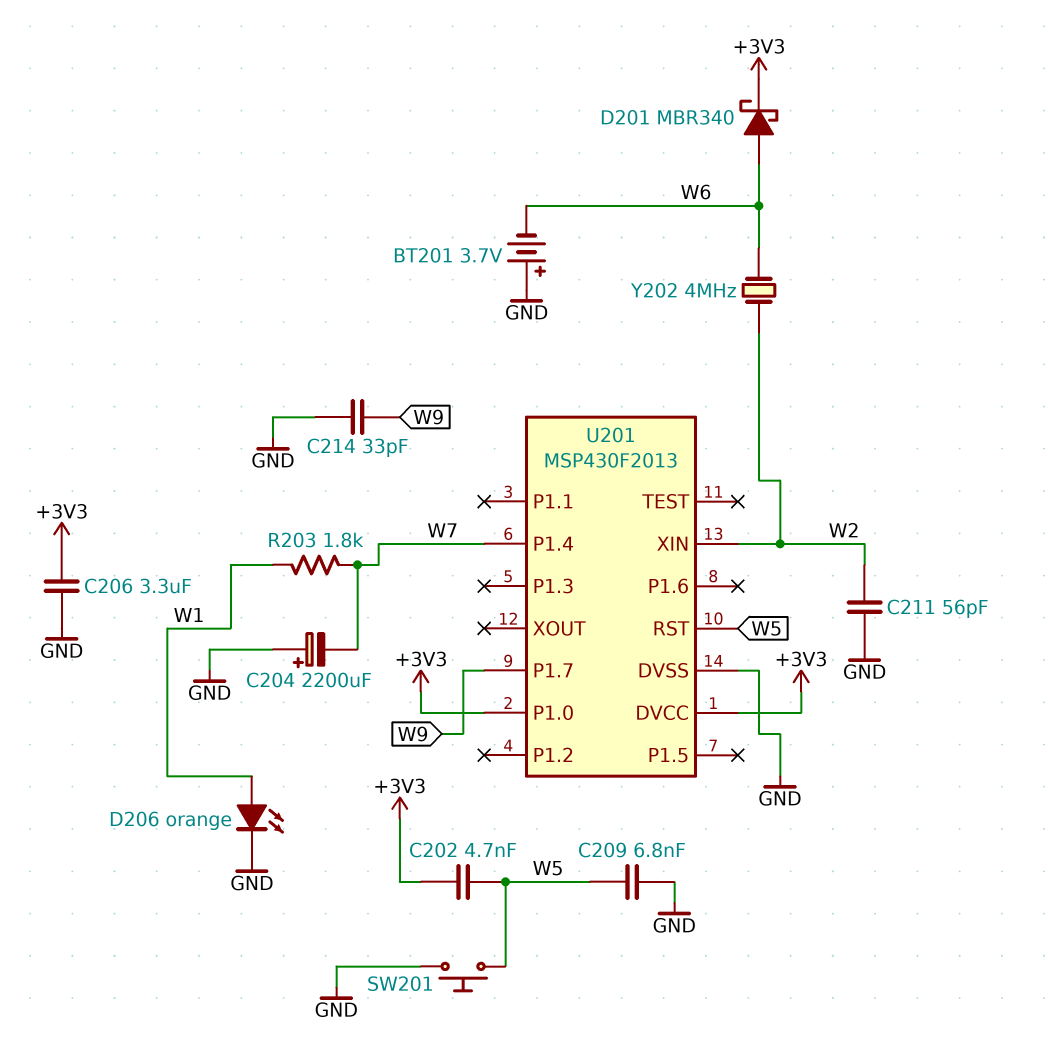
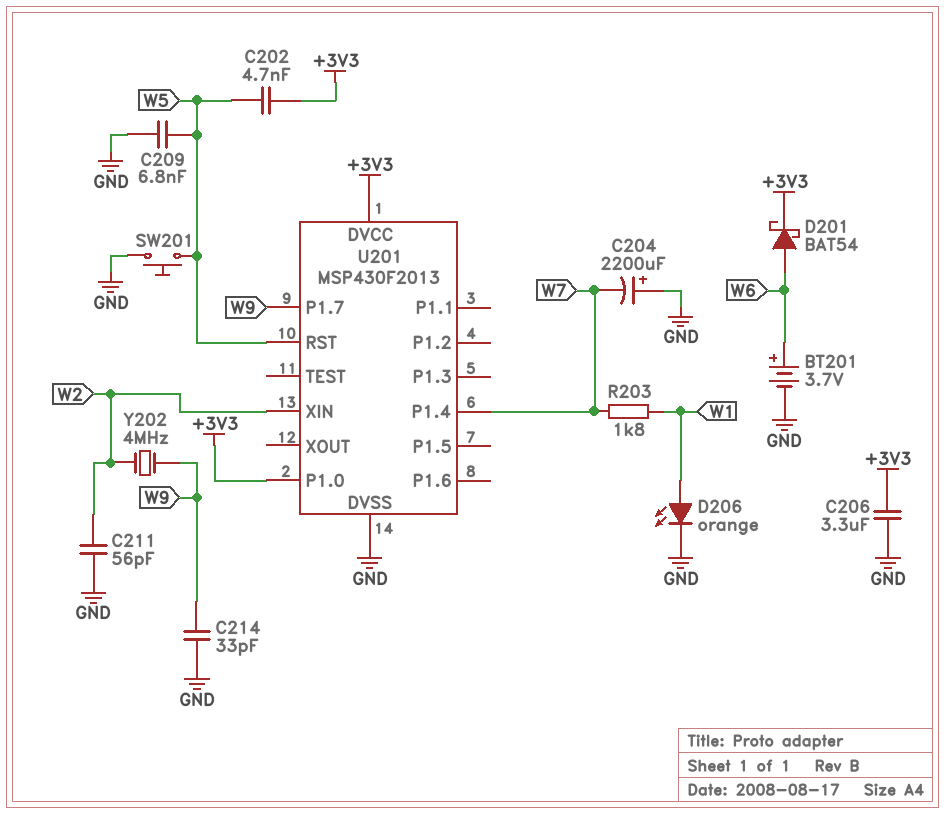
BT201: 3.7V (plus GND, minus W6) -> 3.7V (plus W6, minus GND)
D201: schottky MBR340 (A W6, K +3V3) -> schottky BAT54 (A W6, K +3V3)
Y202: 4MHz (W2, W6) -> 4MHz (W2, W9)

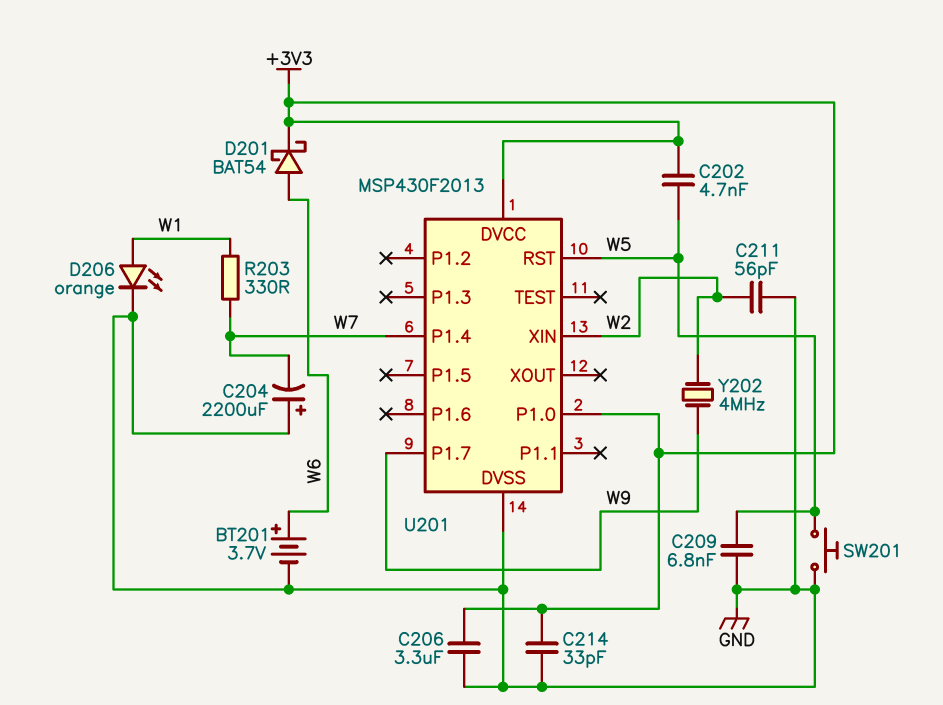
C214: 33pF (GND, W9) -> 33pF (+3V3, GND)
R203: 1.8k (W1, W7) -> 330 (W1, W7)

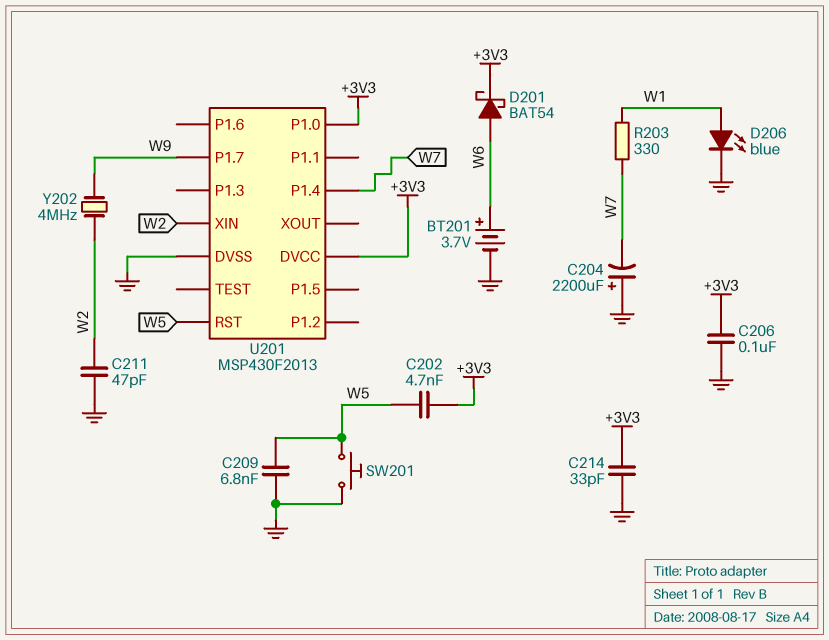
C206: 3.3uF (+3V3, GND) -> 100nF (+3V3, GND)
C211: 56pF (GND, W2) -> 47pF (GND, W2)
D206: LED orange (A W1, K GND) -> LED blue (A W1, K GND)

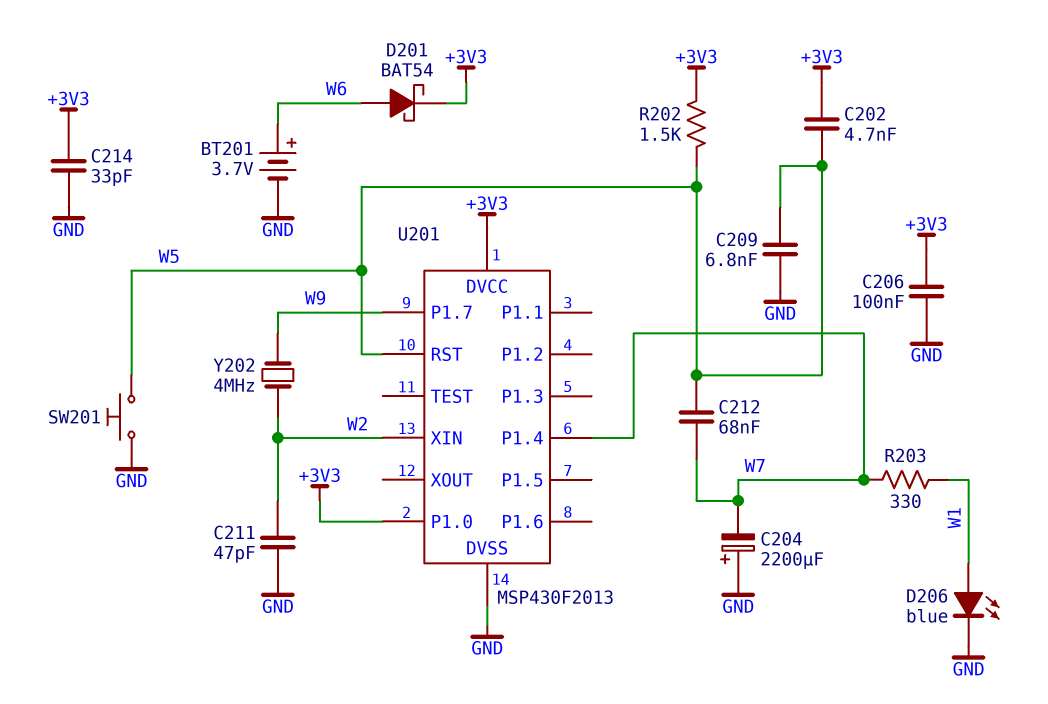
C212: none -> 68nF (W5, W7)
R202: none -> 1.5k (+3V3, W5)

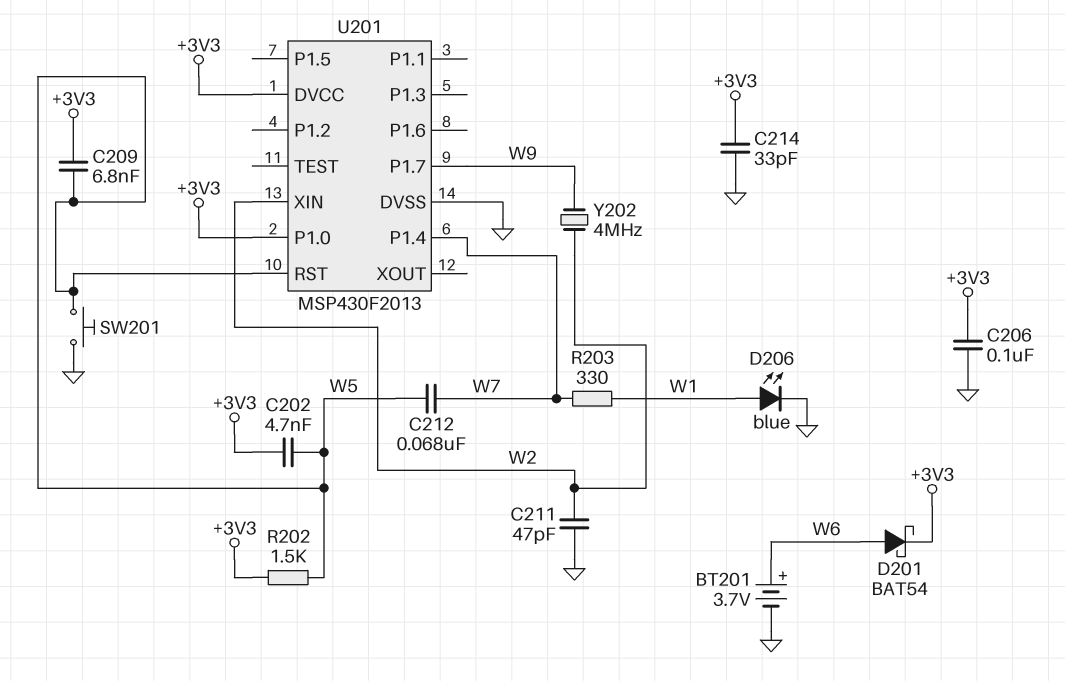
C204: 2200uF (plus GND, minus W7) -> none
C209: 6.8nF (GND, W5) -> 6.8nF (+3V3, W5)

